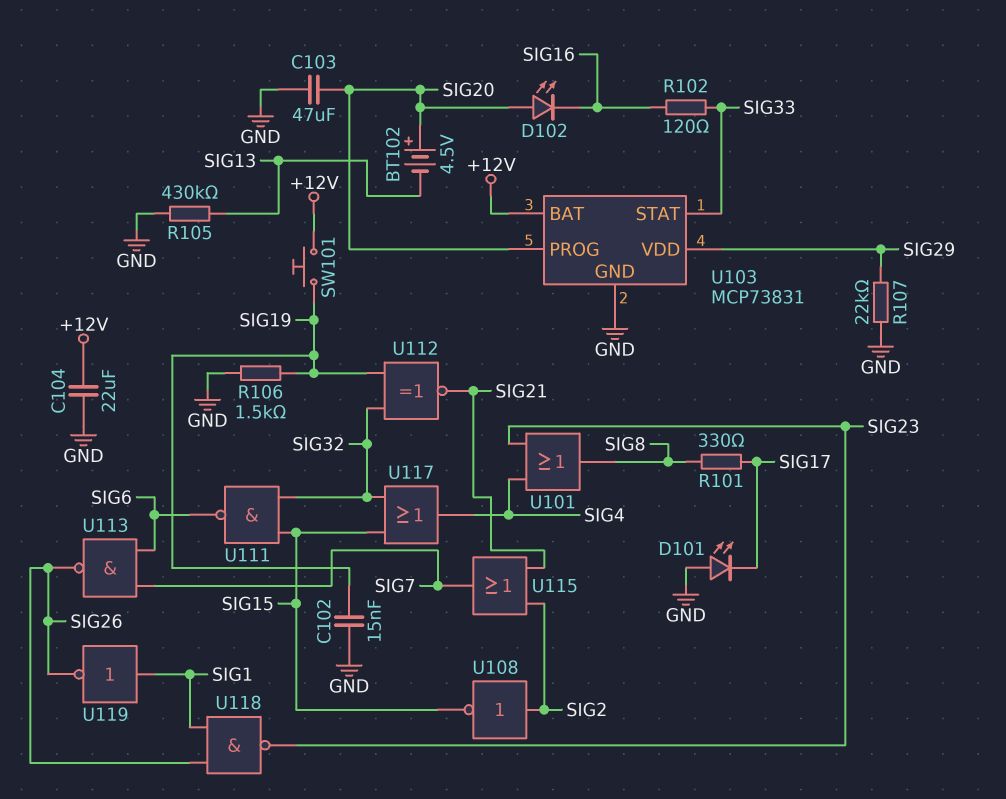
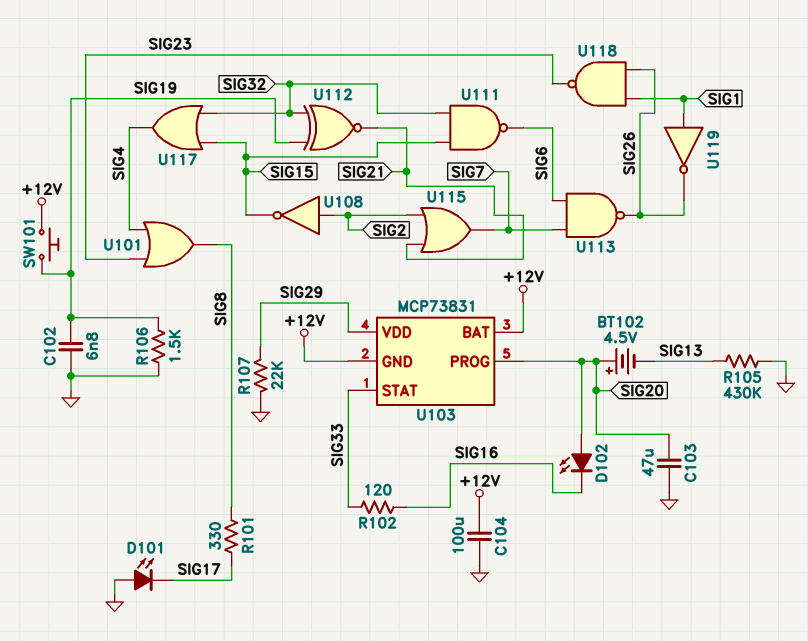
C102: 15nF (GND, SIG19) -> 6.8nF (GND, SIG19)
C104: 22uF (+12V, GND) -> 100uF (+12V, GND)
U103 pin GND: GND -> +12V

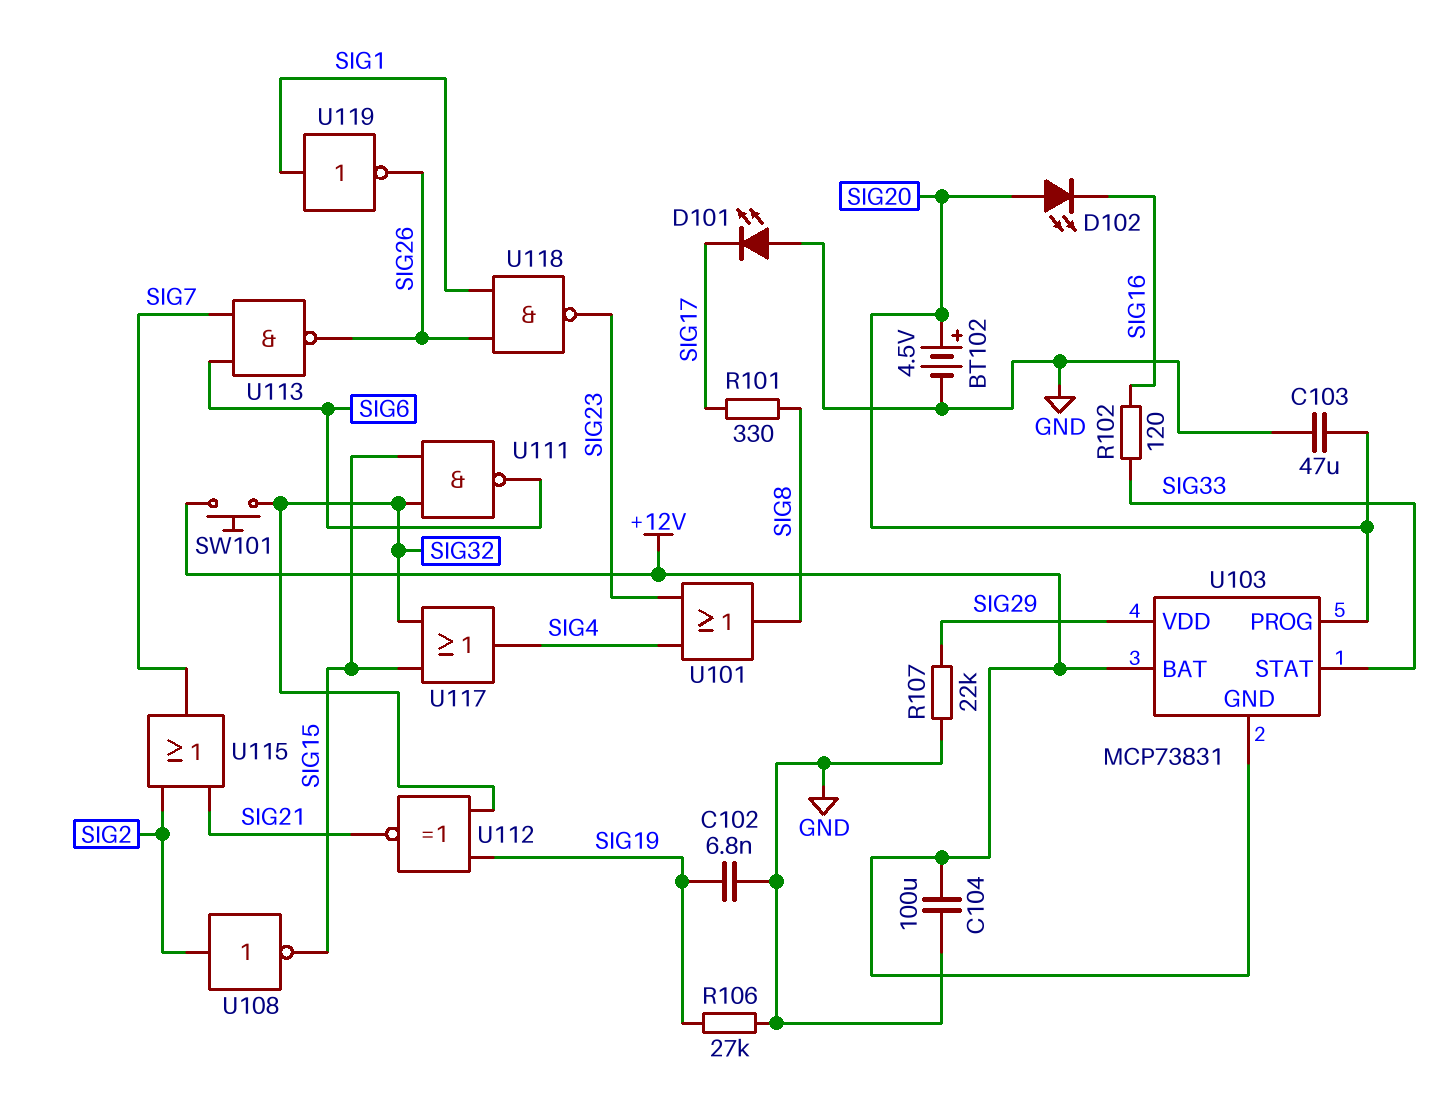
BT102: 4.5V (plus SIG20, minus SIG13) -> 4.5V (plus SIG20, minus GND)
R105: 430k (GND, SIG13) -> none
R106: 1.5k (GND, SIG19) -> 27k (GND, SIG19)
SW101: button (+12V, SIG19) -> button (+12V, SIG32)

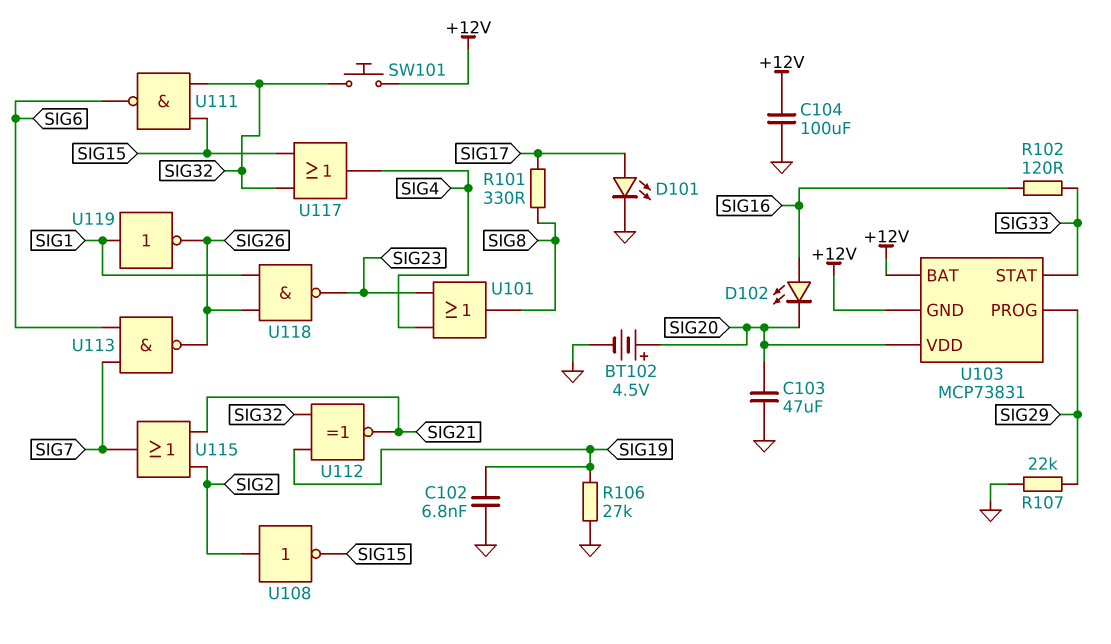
D101: LED (A GND, K SIG17) -> LED (A SIG17, K GND)
D102: LED (A SIG20, K SIG16) -> LED (A SIG16, K SIG20)
U103 pin PROG: SIG20 -> SIG29
U103 pin VDD: SIG29 -> SIG20

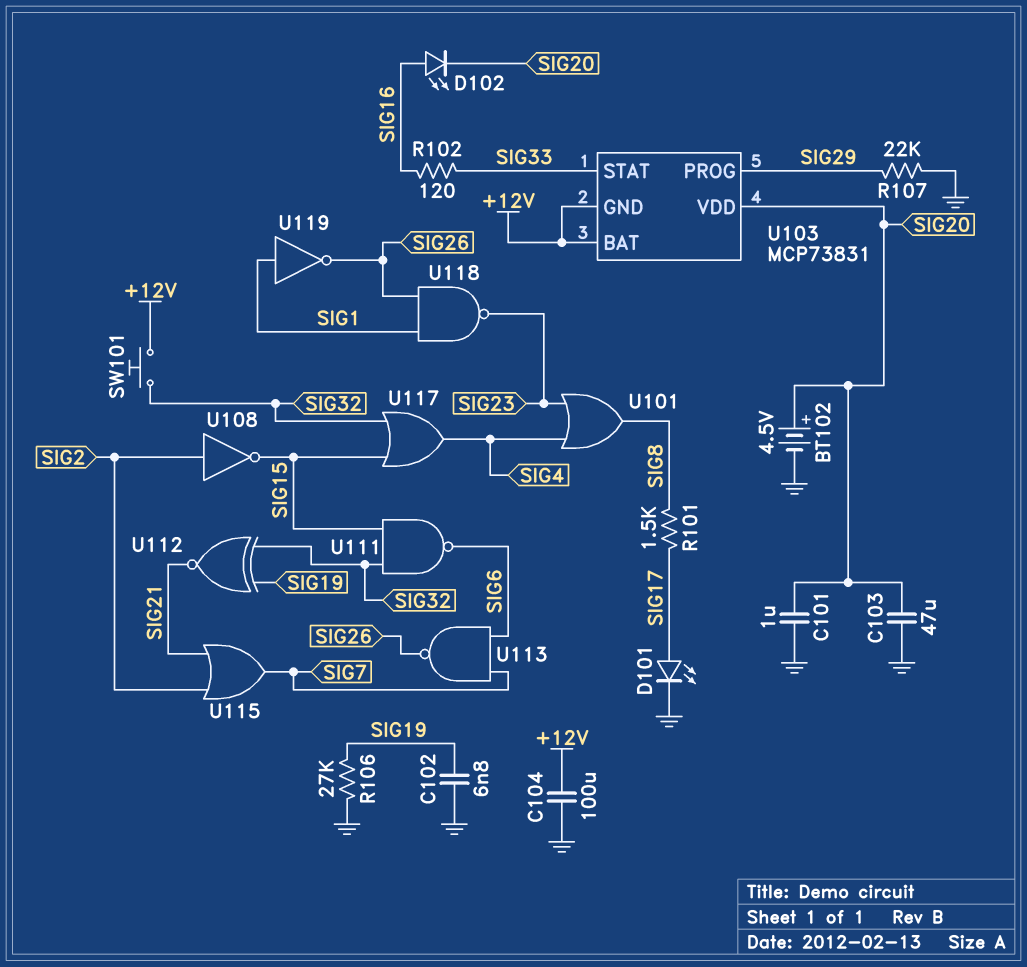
C101: none -> 1uF (GND, SIG20)
R101: 330 (SIG8, SIG17) -> 1.5k (SIG8, SIG17)

